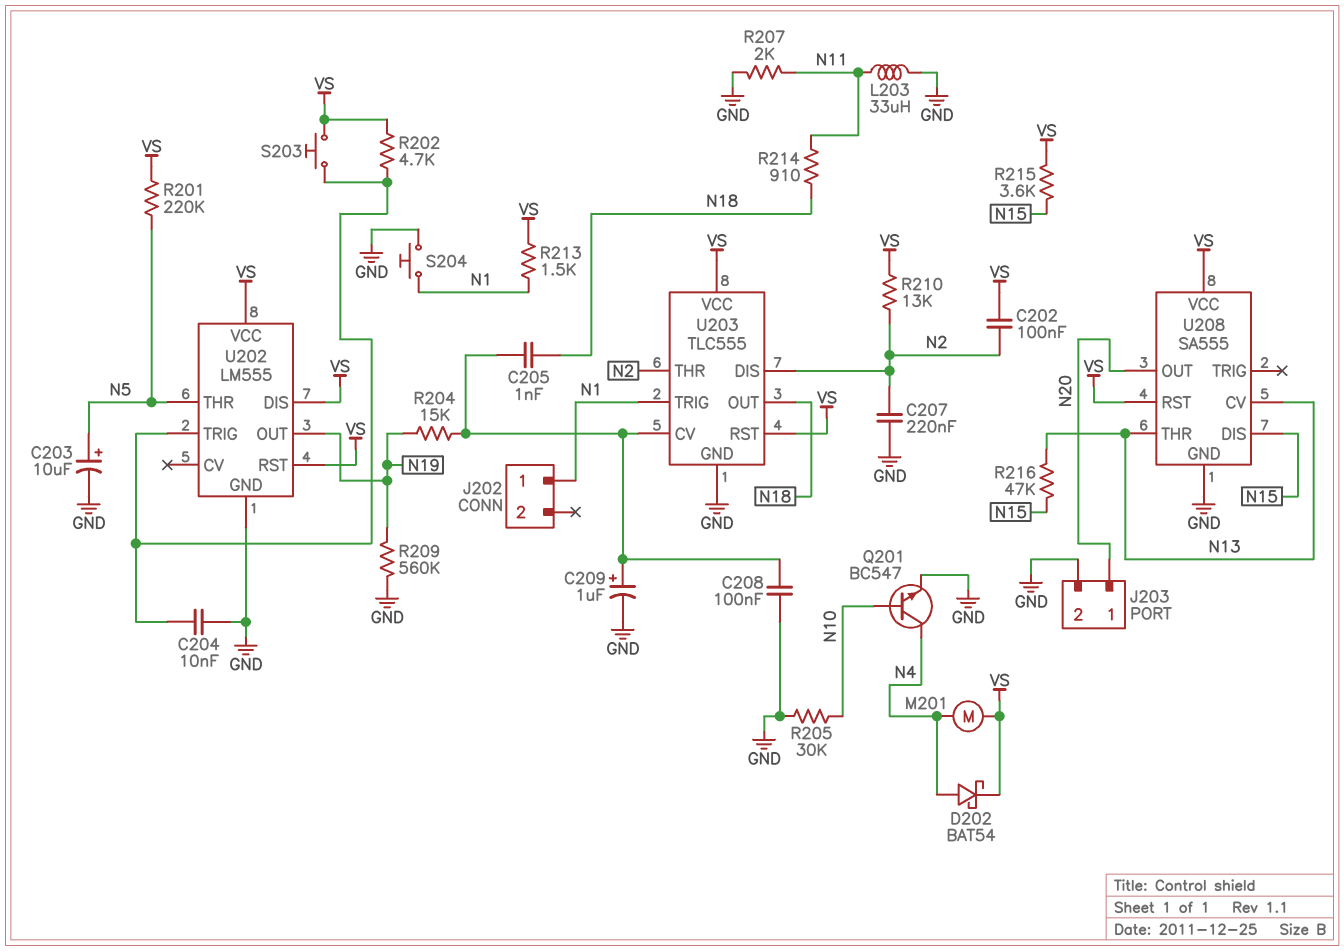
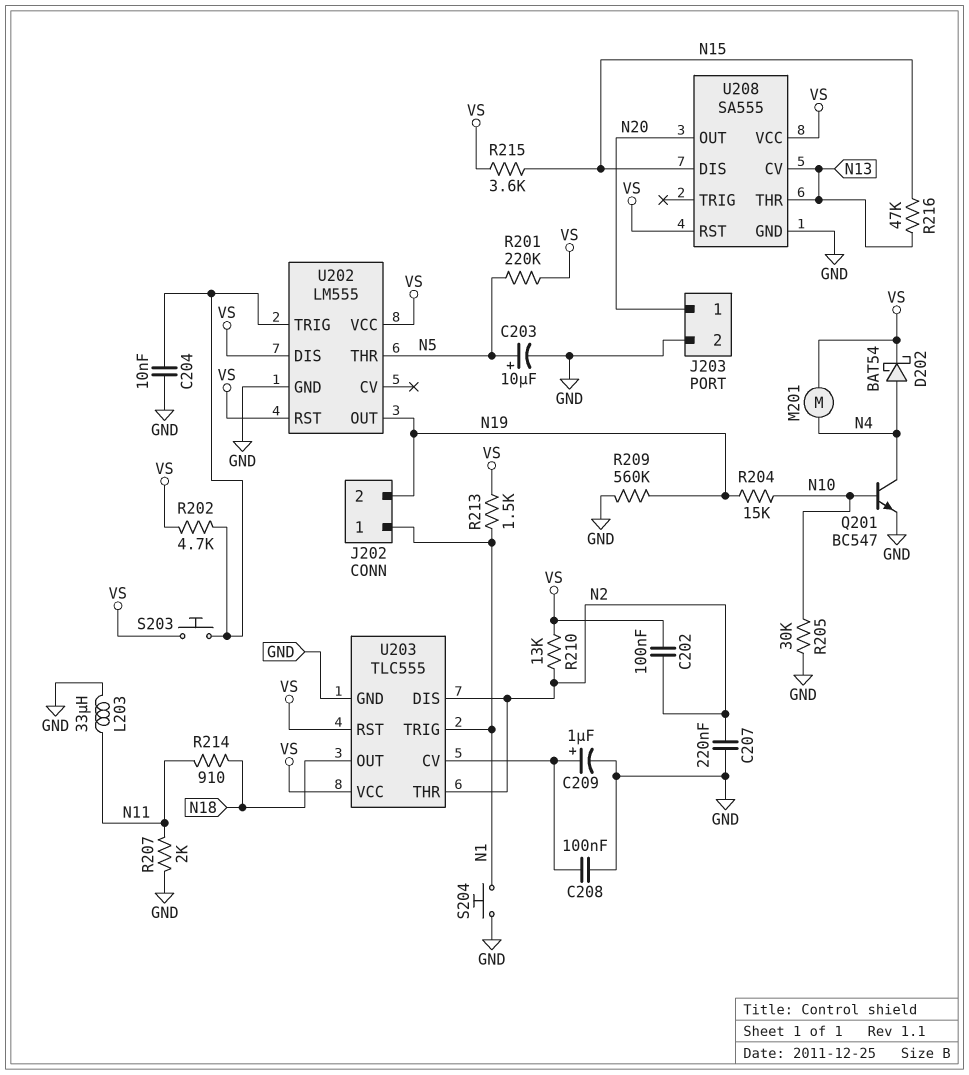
C205: 1nF (N18, U203/CV) -> none
J202 pin 2: none -> N19
R204: 15k (N19, U203/CV) -> 15k (N10, N19)

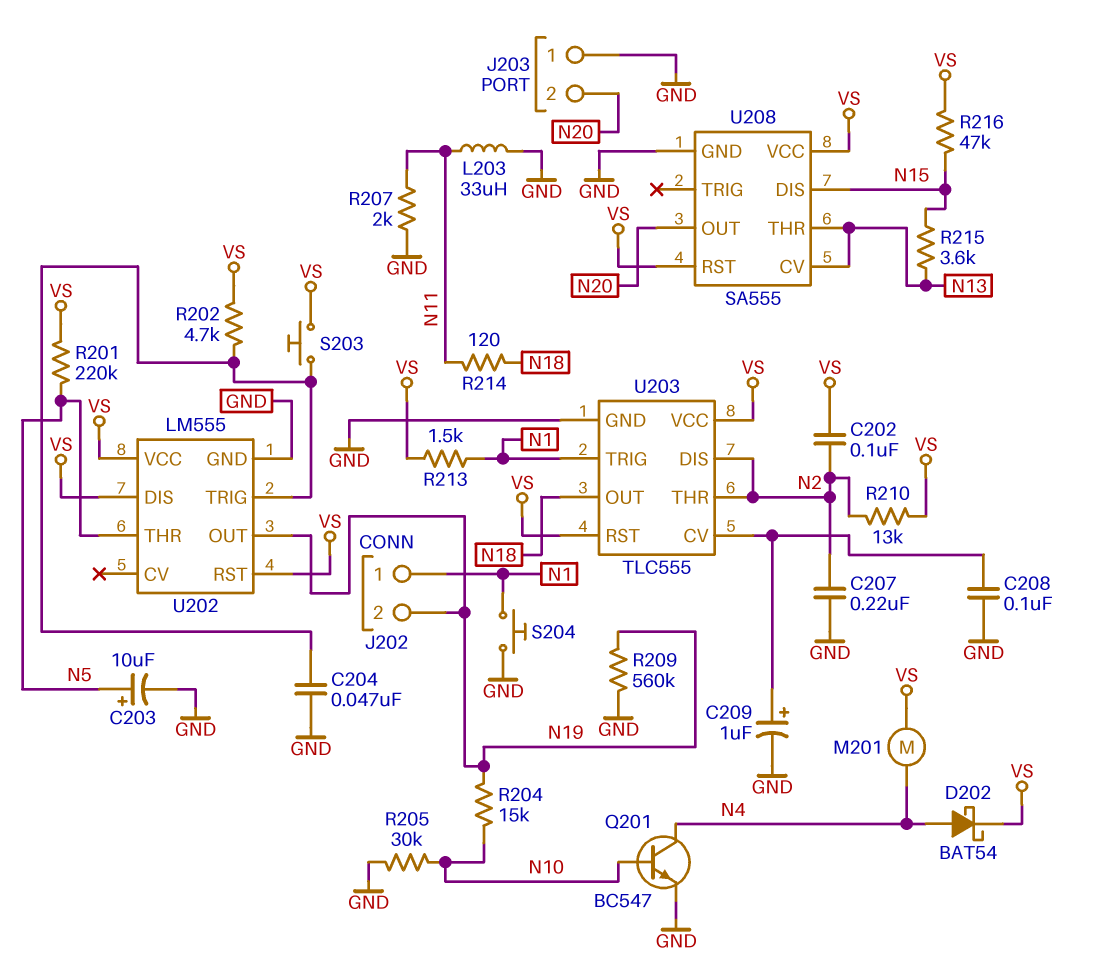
C204: 10nF (GND, U202/TRIG) -> 47nF (GND, U202/TRIG)
J203 pin 1: N20 -> GND
J203 pin 2: GND -> N20
R214: 910 (N11, N18) -> 120 (N11, N18)
R215: 3.6k (N15, VS) -> 3.6k (N13, N15)
R216: 47k (N13, N15) -> 47k (N15, VS)

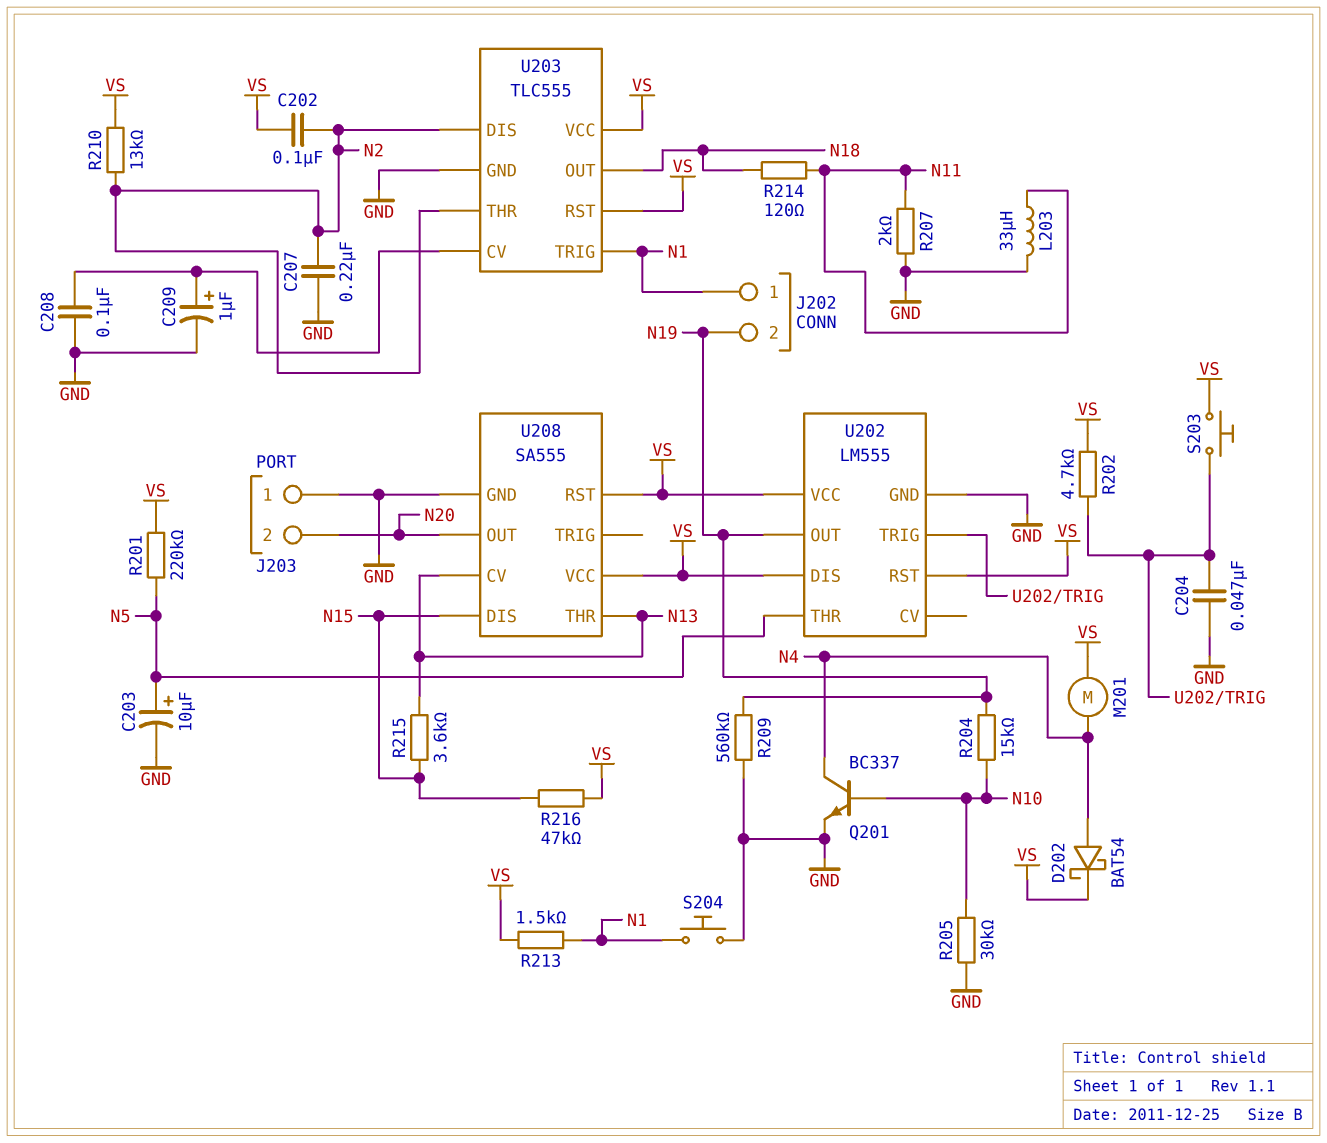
Q201: NPN BC547 (B N10, C N4, E GND) -> NPN BC337 (B N10, C N4, E GND)

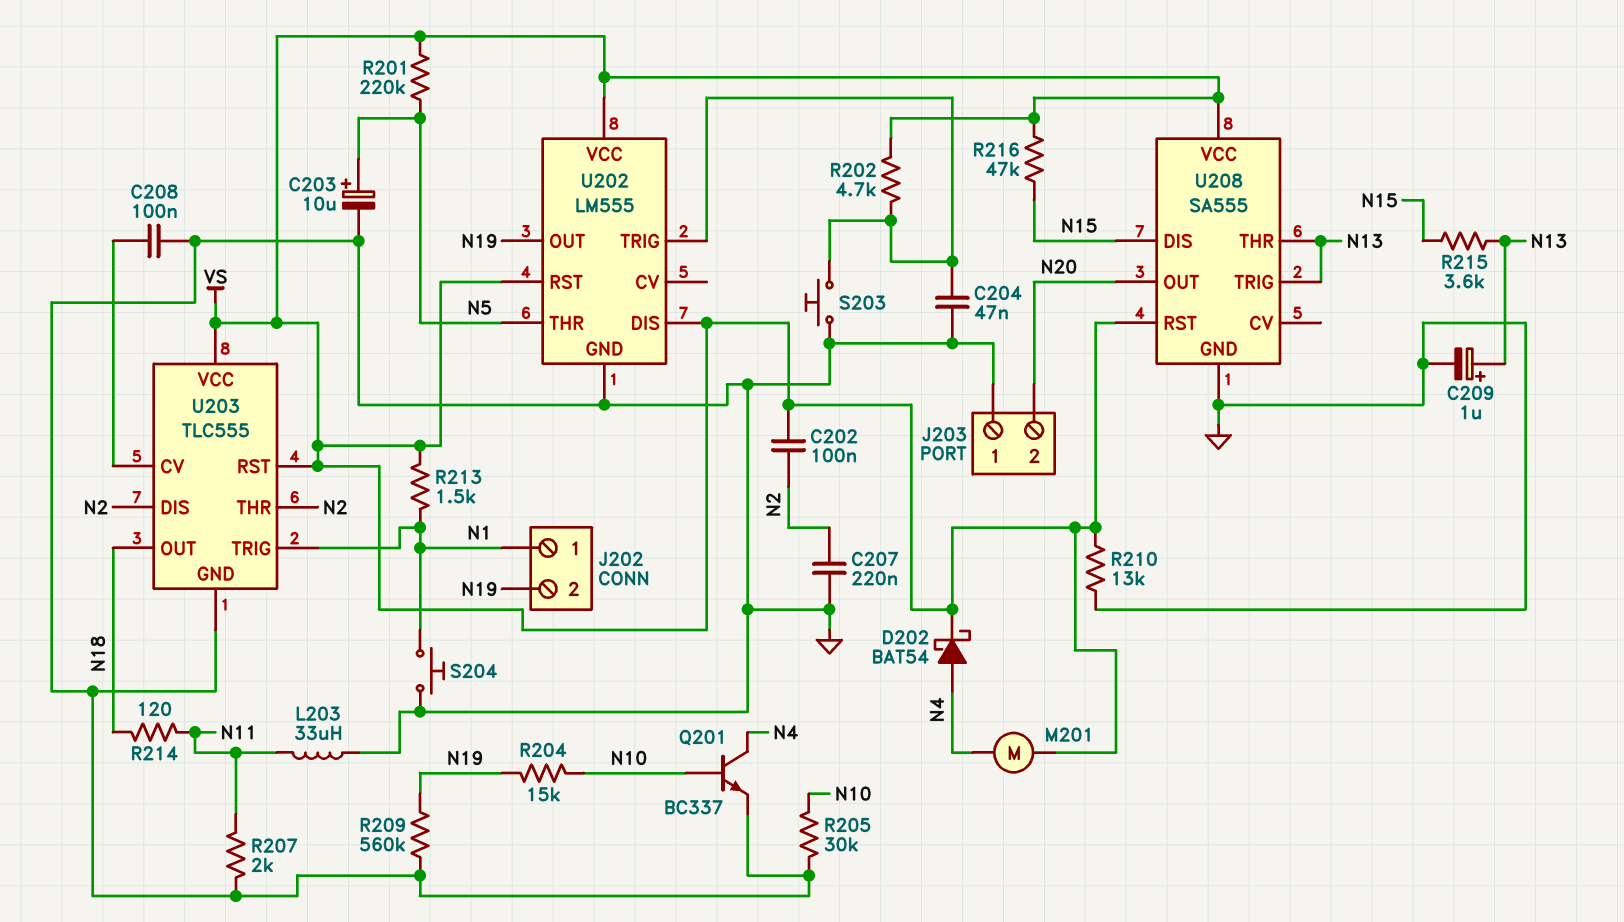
C209: 1uF (plus U203/CV, minus GND) -> 1uF (plus N13, minus GND)
R210: 13k (N2, VS) -> 13k (GND, VS)
S203: button (U202/TRIG, VS) -> button (GND, U202/TRIG)
U208 pin CV: N13 -> none
U208 pin TRIG: none -> N13

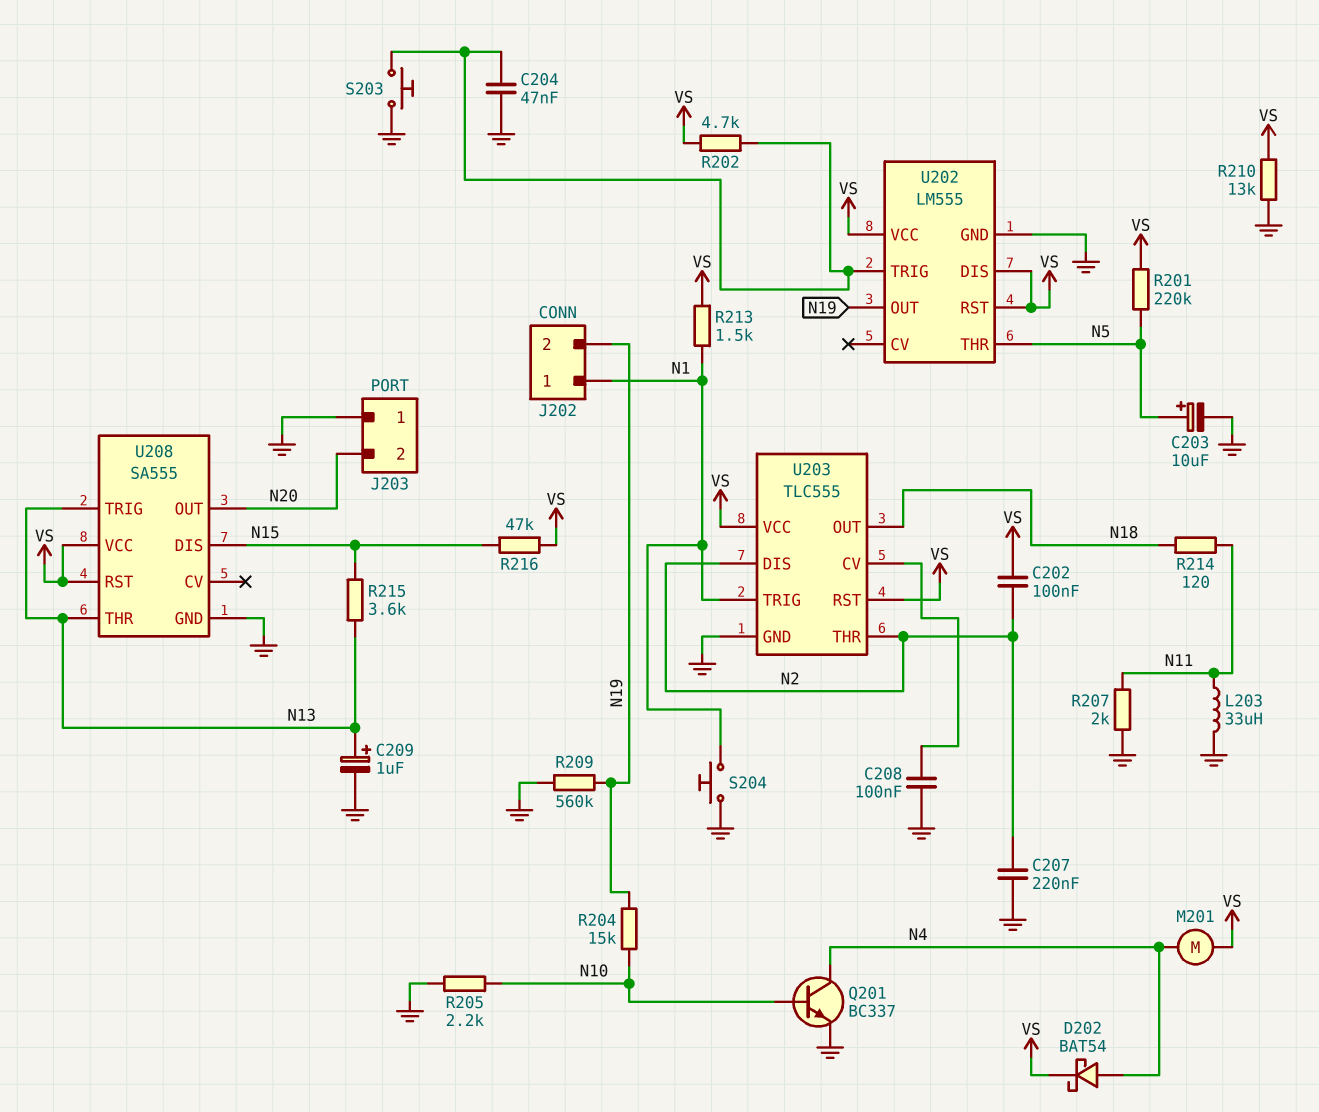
R205: 30k (GND, N10) -> 2.2k (GND, N10)

